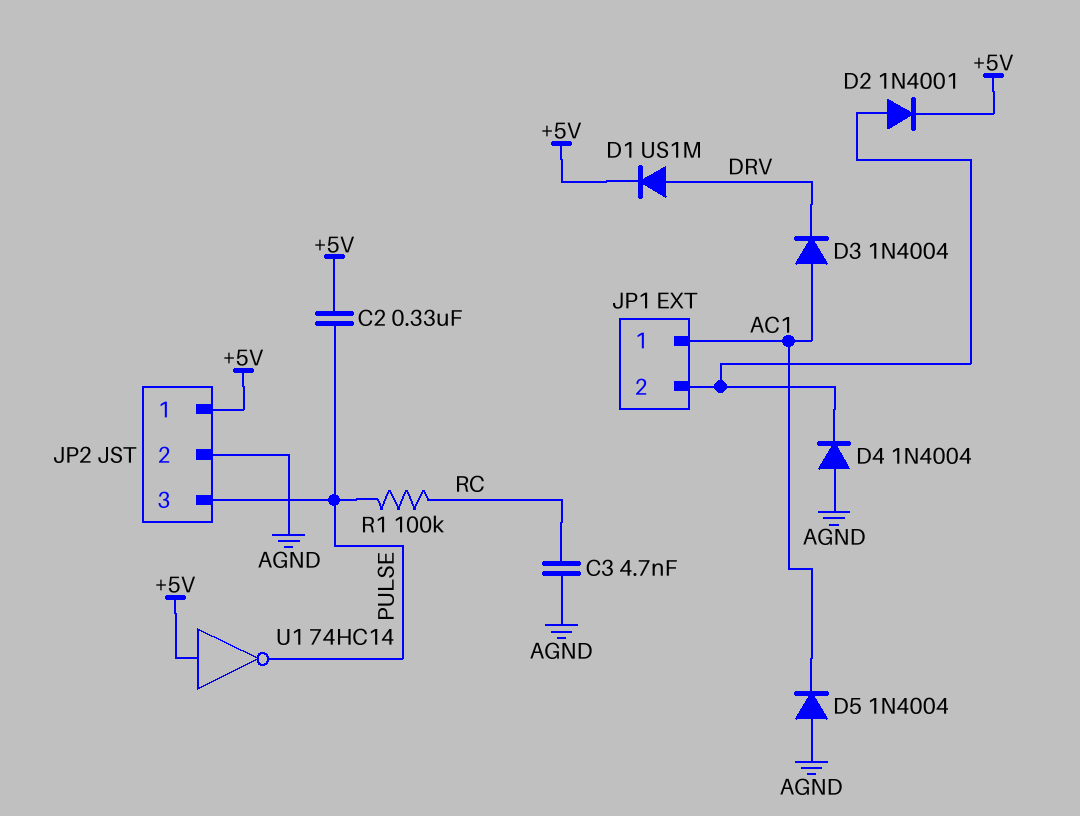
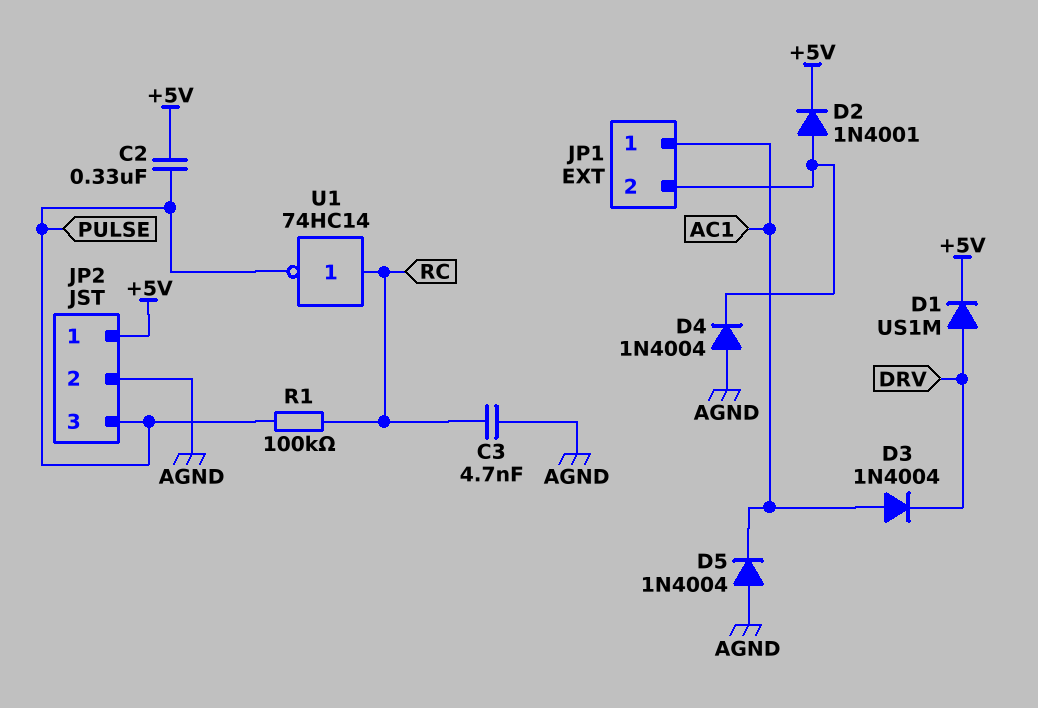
U1: NOT 74HC14 (in +5V, out PULSE) -> NOT 74HC14 (in RC, out PULSE)

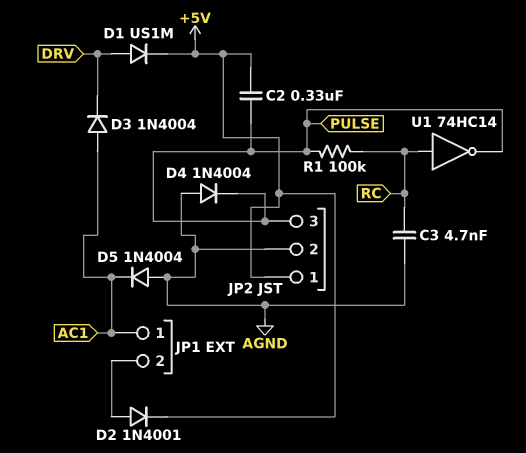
D4: diode 1N4004 (A AGND, K JP1/2) -> diode 1N4004 (A AGND, K PULSE)

